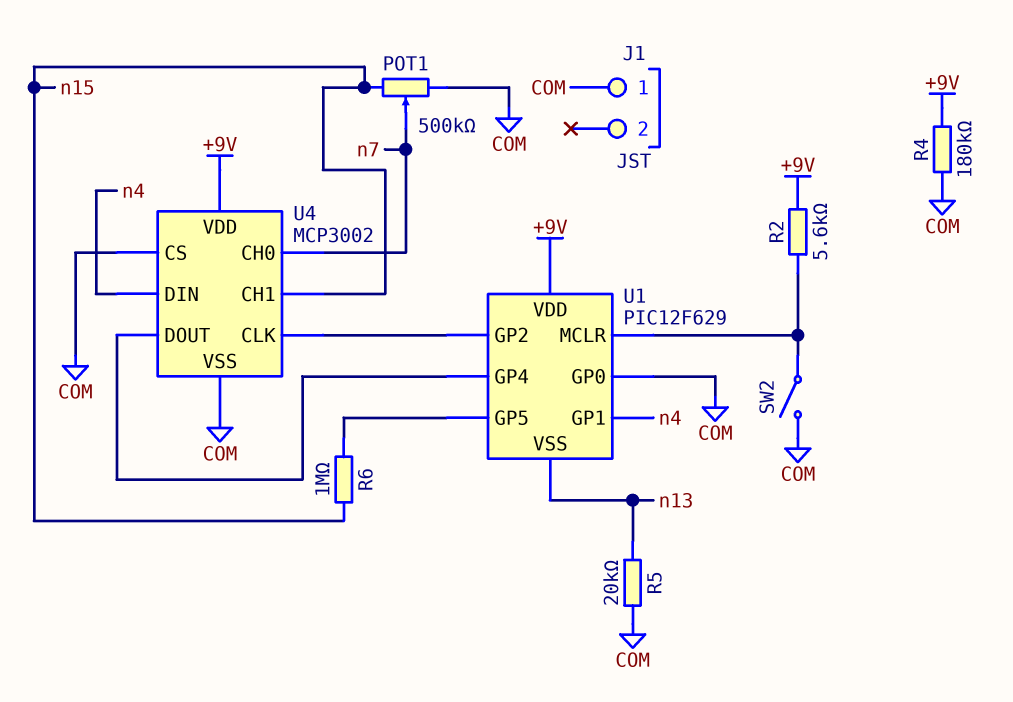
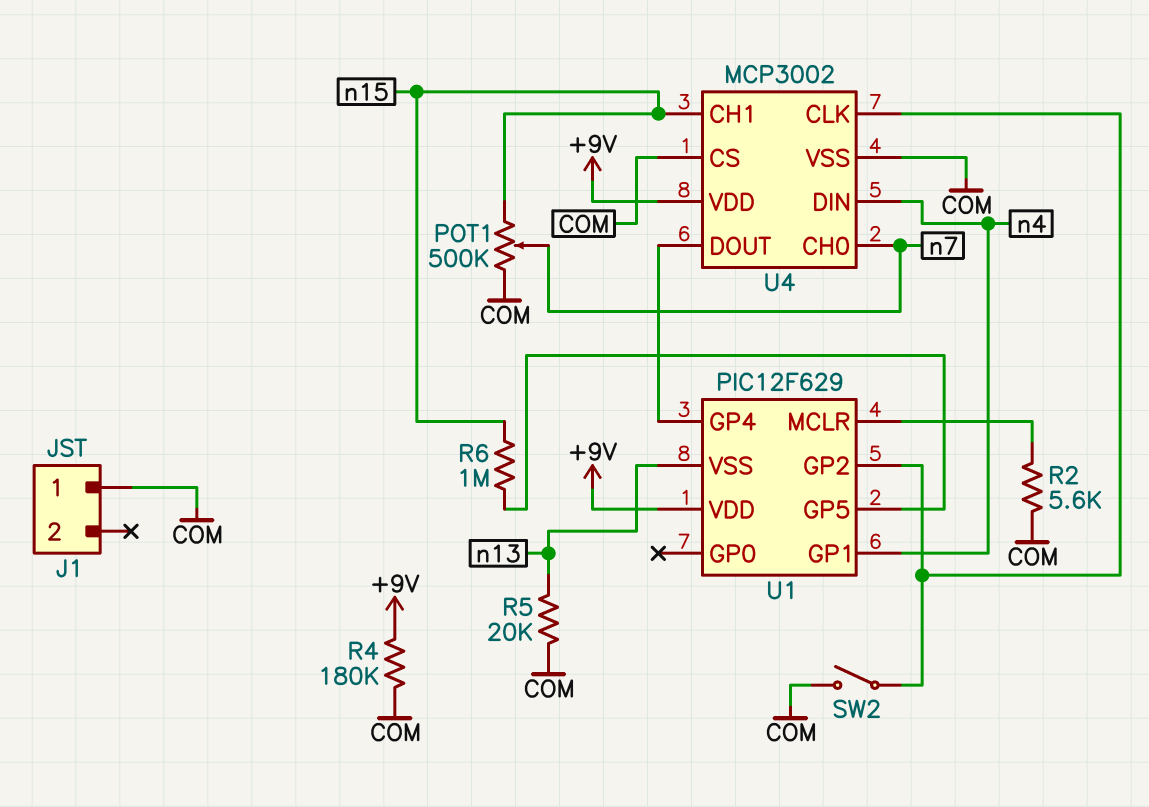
R2: 5.6k (+9V, U1/MCLR) -> 5.6k (COM, U1/MCLR)
SW2: switch (COM, U1/MCLR) -> switch (COM, U1/GP2)
U1 pin GP0: COM -> none

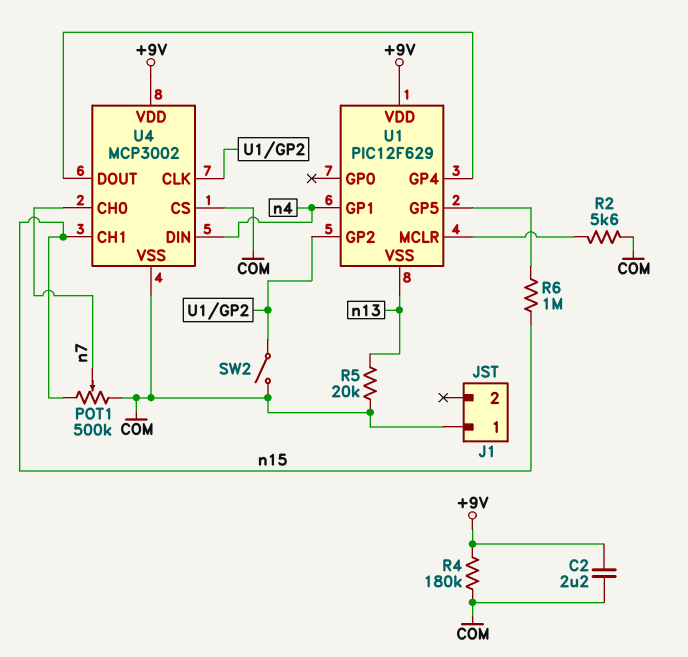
C2: none -> 2.2uF (+9V, COM)

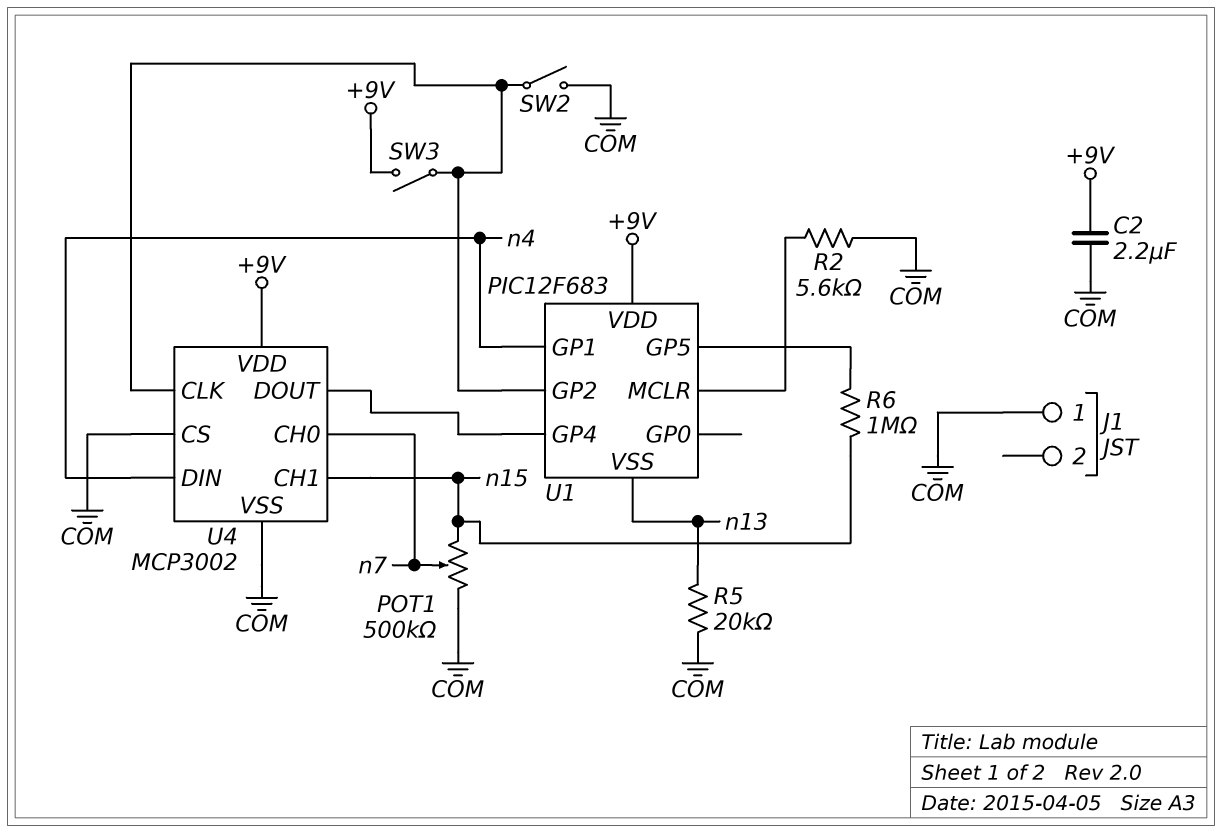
R4: 180k (+9V, COM) -> none
SW3: none -> switch (+9V, U1/GP2)
U1: PIC12F629 -> PIC12F683

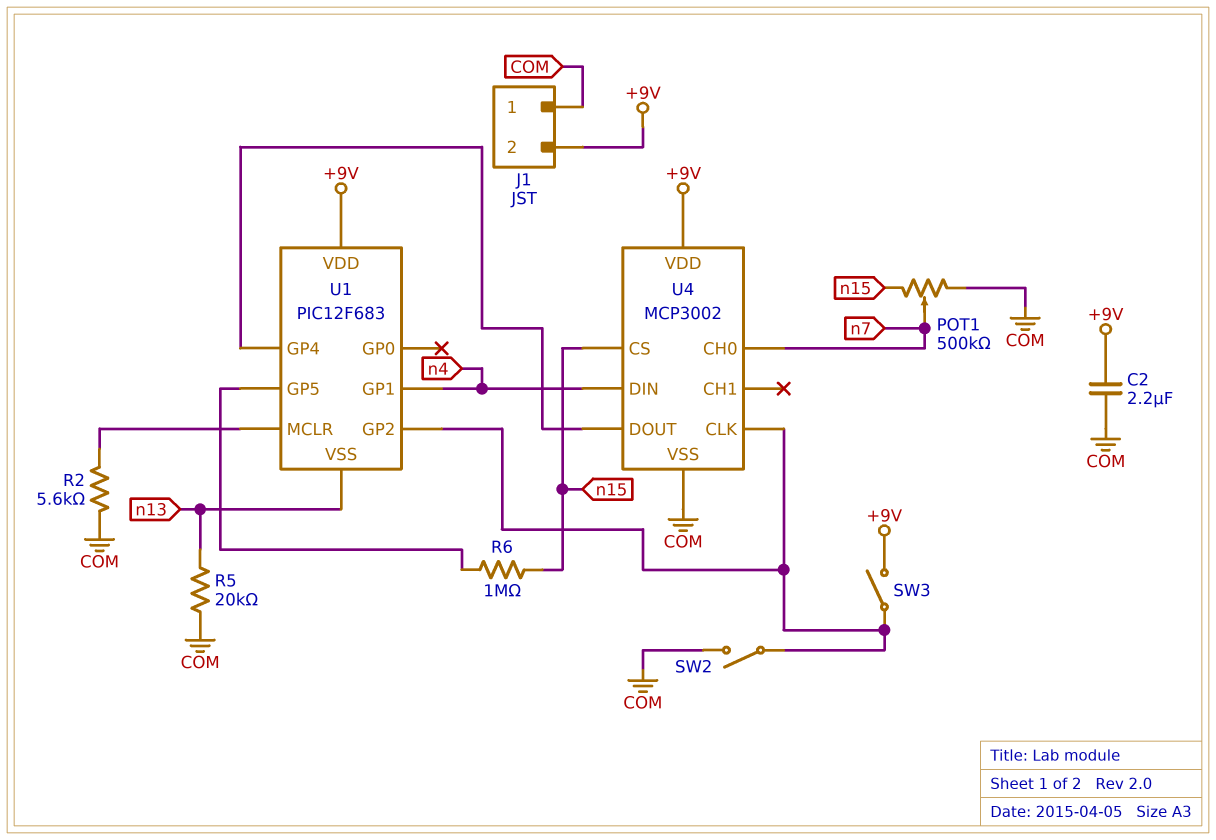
J1 pin 2: none -> +9V
U4 pin CH1: n15 -> none
U4 pin CS: COM -> n15

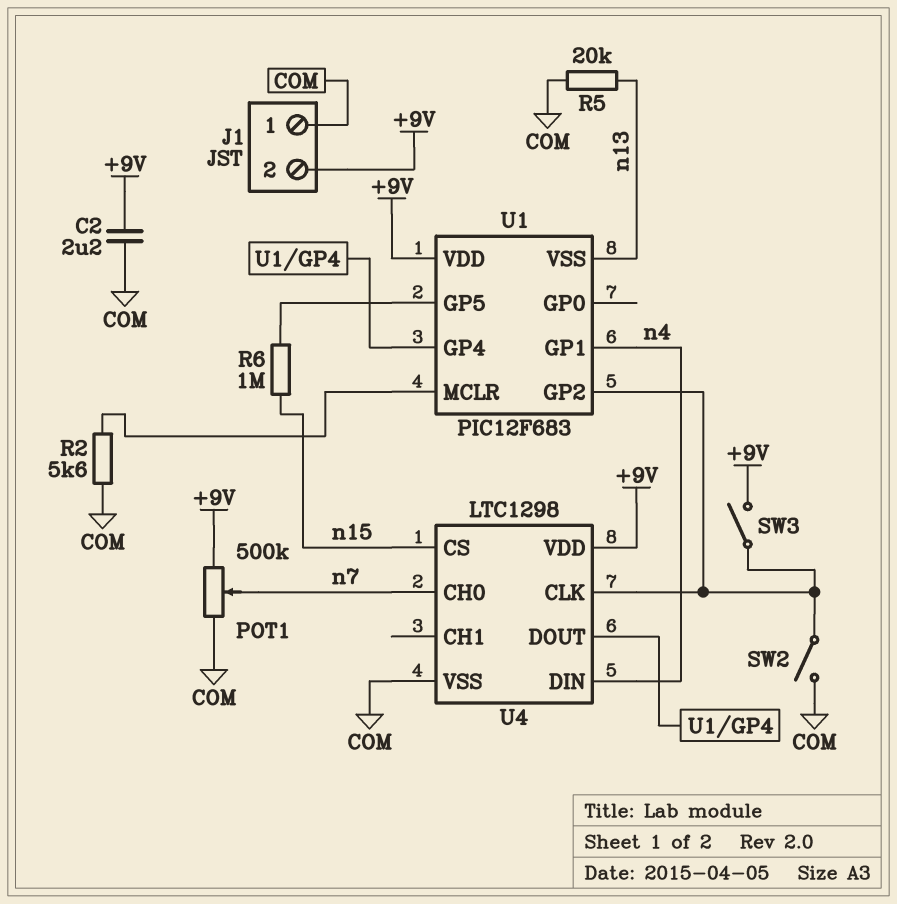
POT1: 500k (COM, n15, wiper n7) -> 500k (+9V, COM, wiper n7)
U4: MCP3002 -> LTC1298

